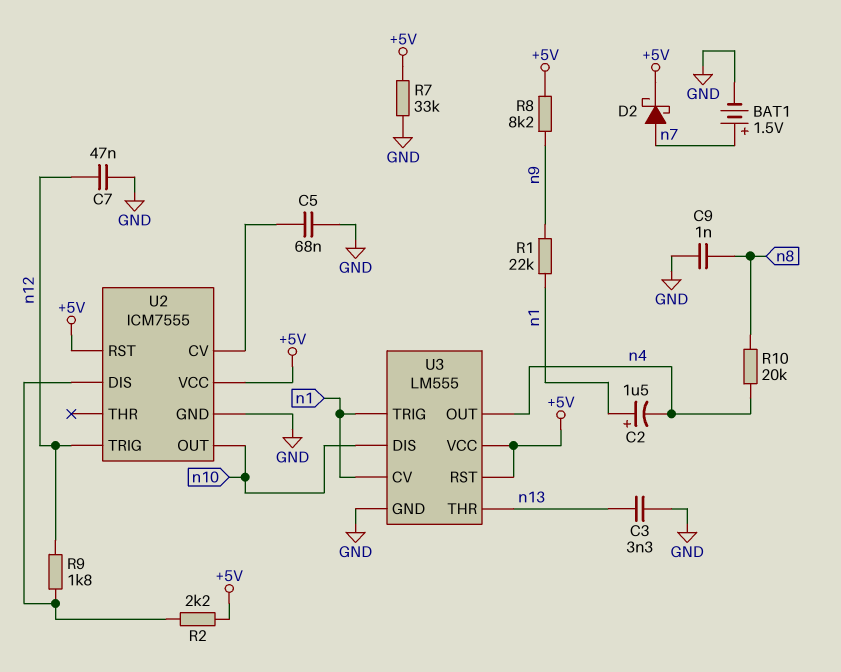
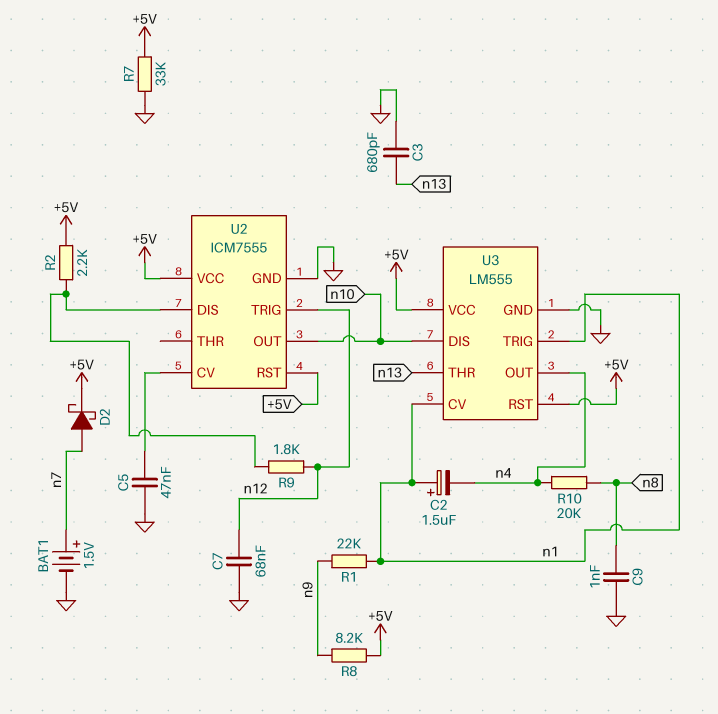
C3: 3.3nF (GND, n13) -> 680pF (GND, n13)
C5: 68nF (GND, U2/CV) -> 47nF (GND, U2/CV)
C7: 47nF (GND, n12) -> 68nF (GND, n12)

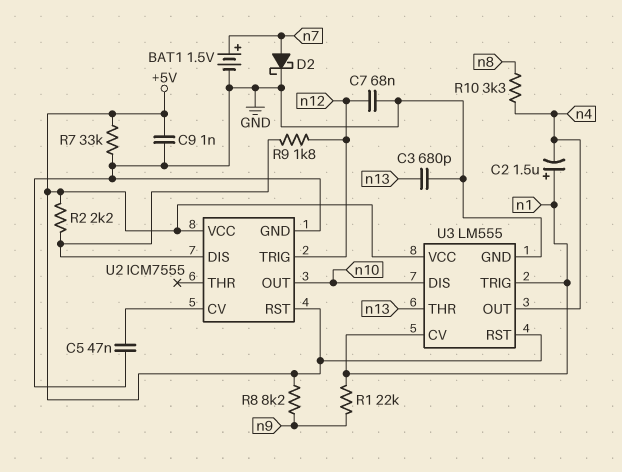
C9: 1nF (GND, n8) -> 1nF (+5V, GND)
D2: schottky (A n7, K +5V) -> schottky (A n7, K GND)
R10: 20k (n4, n8) -> 3.3k (n4, n8)

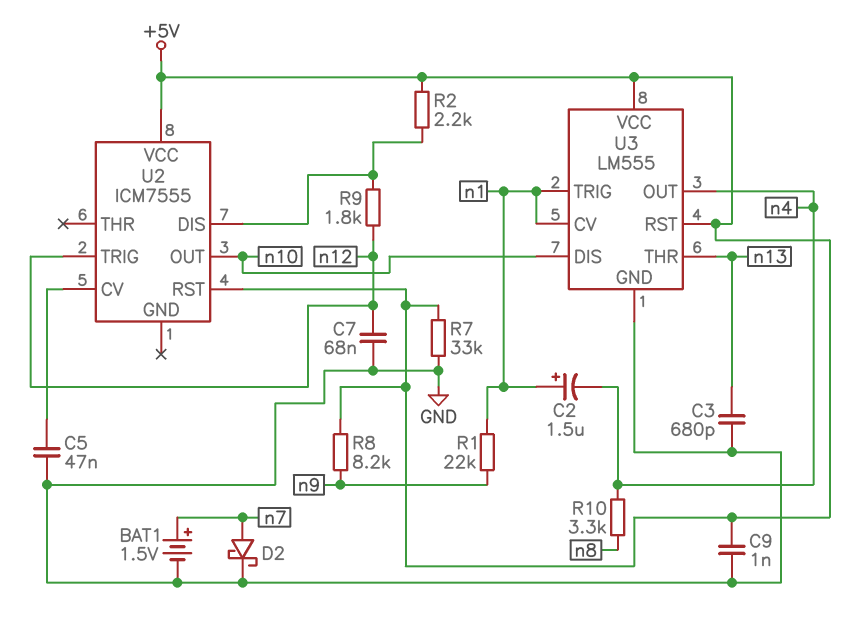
U2 pin GND: GND -> none

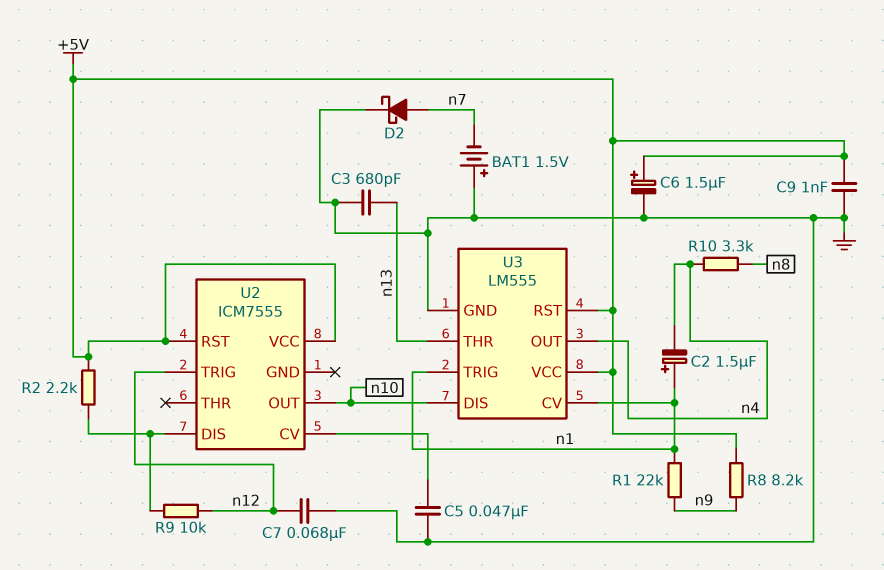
BAT1: 1.5V (plus n7, minus GND) -> 1.5V (plus GND, minus n7)
C6: none -> 1.5uF (plus +5V, minus GND)
R7: 33k (+5V, GND) -> none
R9: 1.8k (U2/DIS, n12) -> 10k (U2/DIS, n12)

